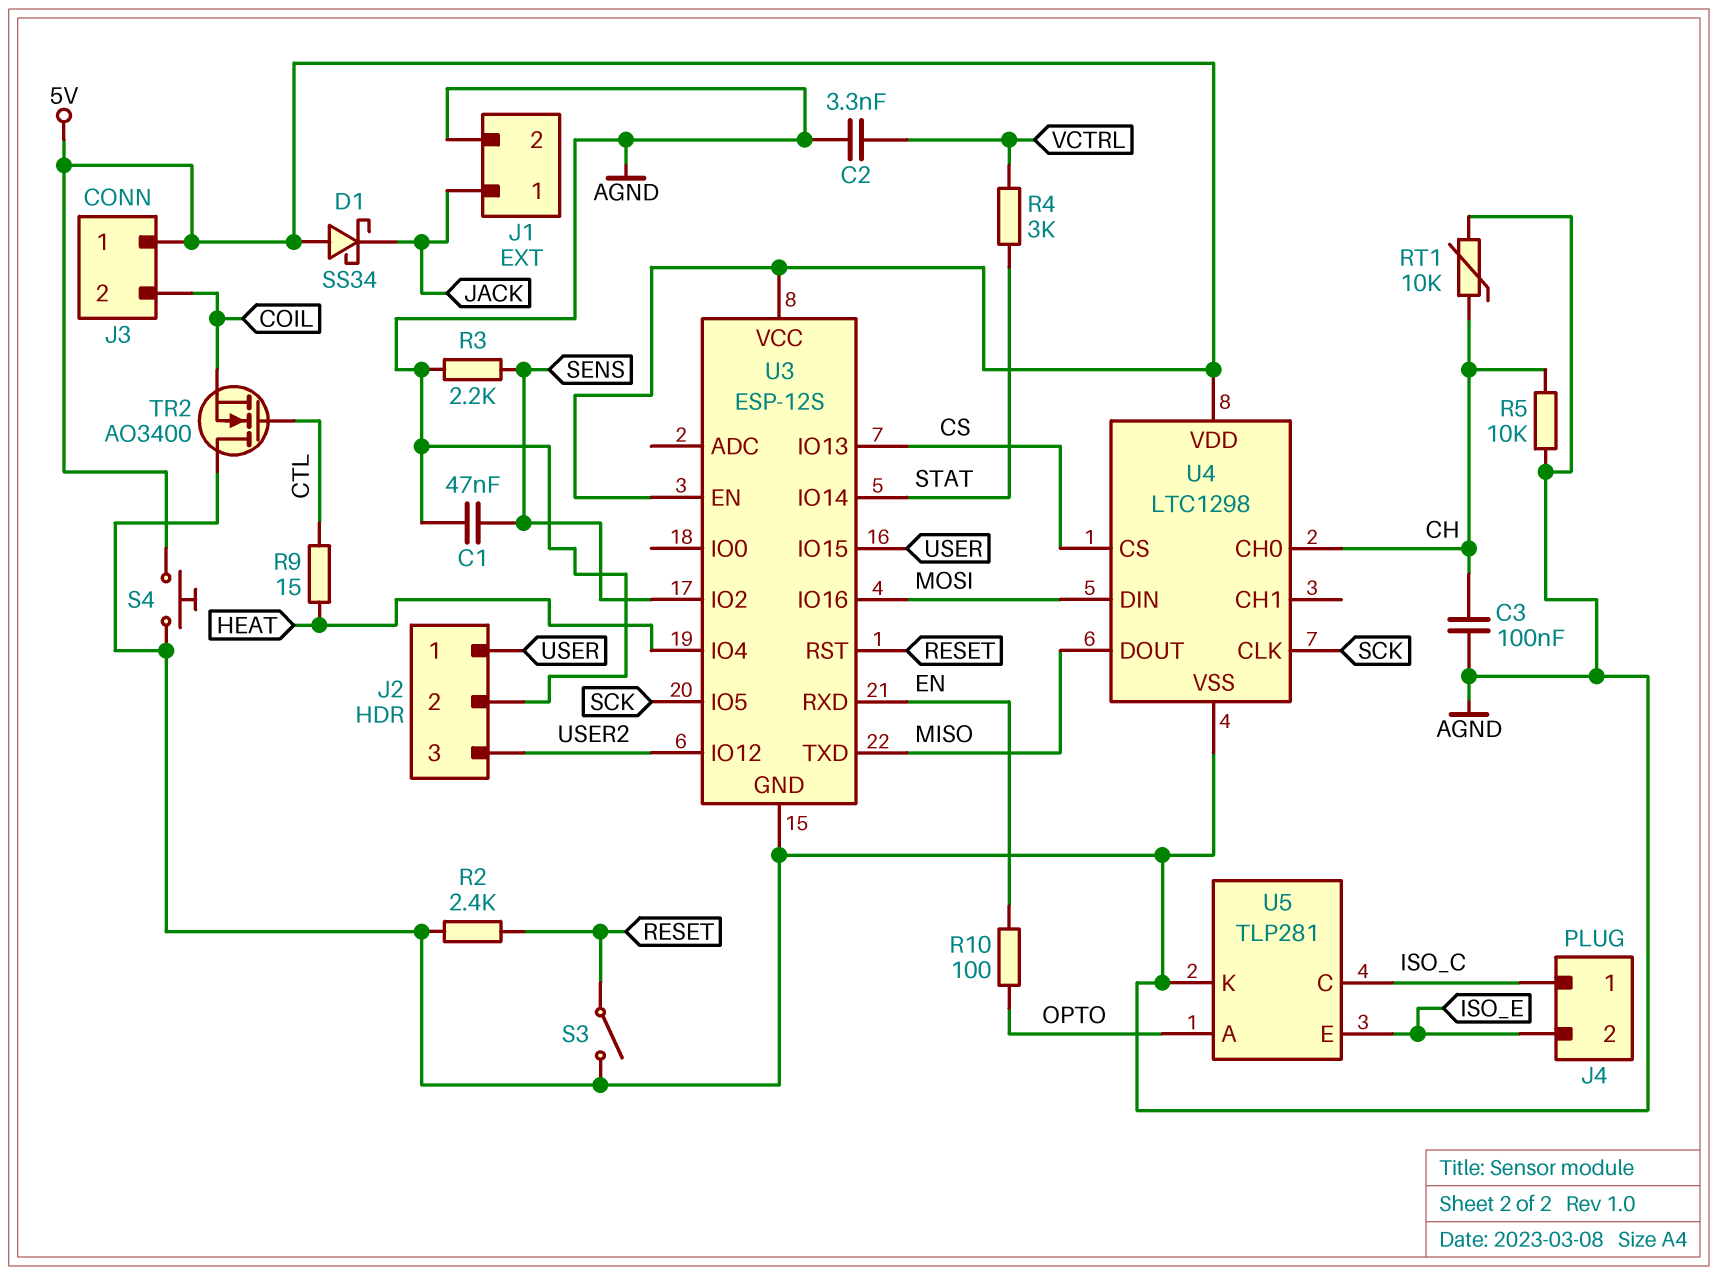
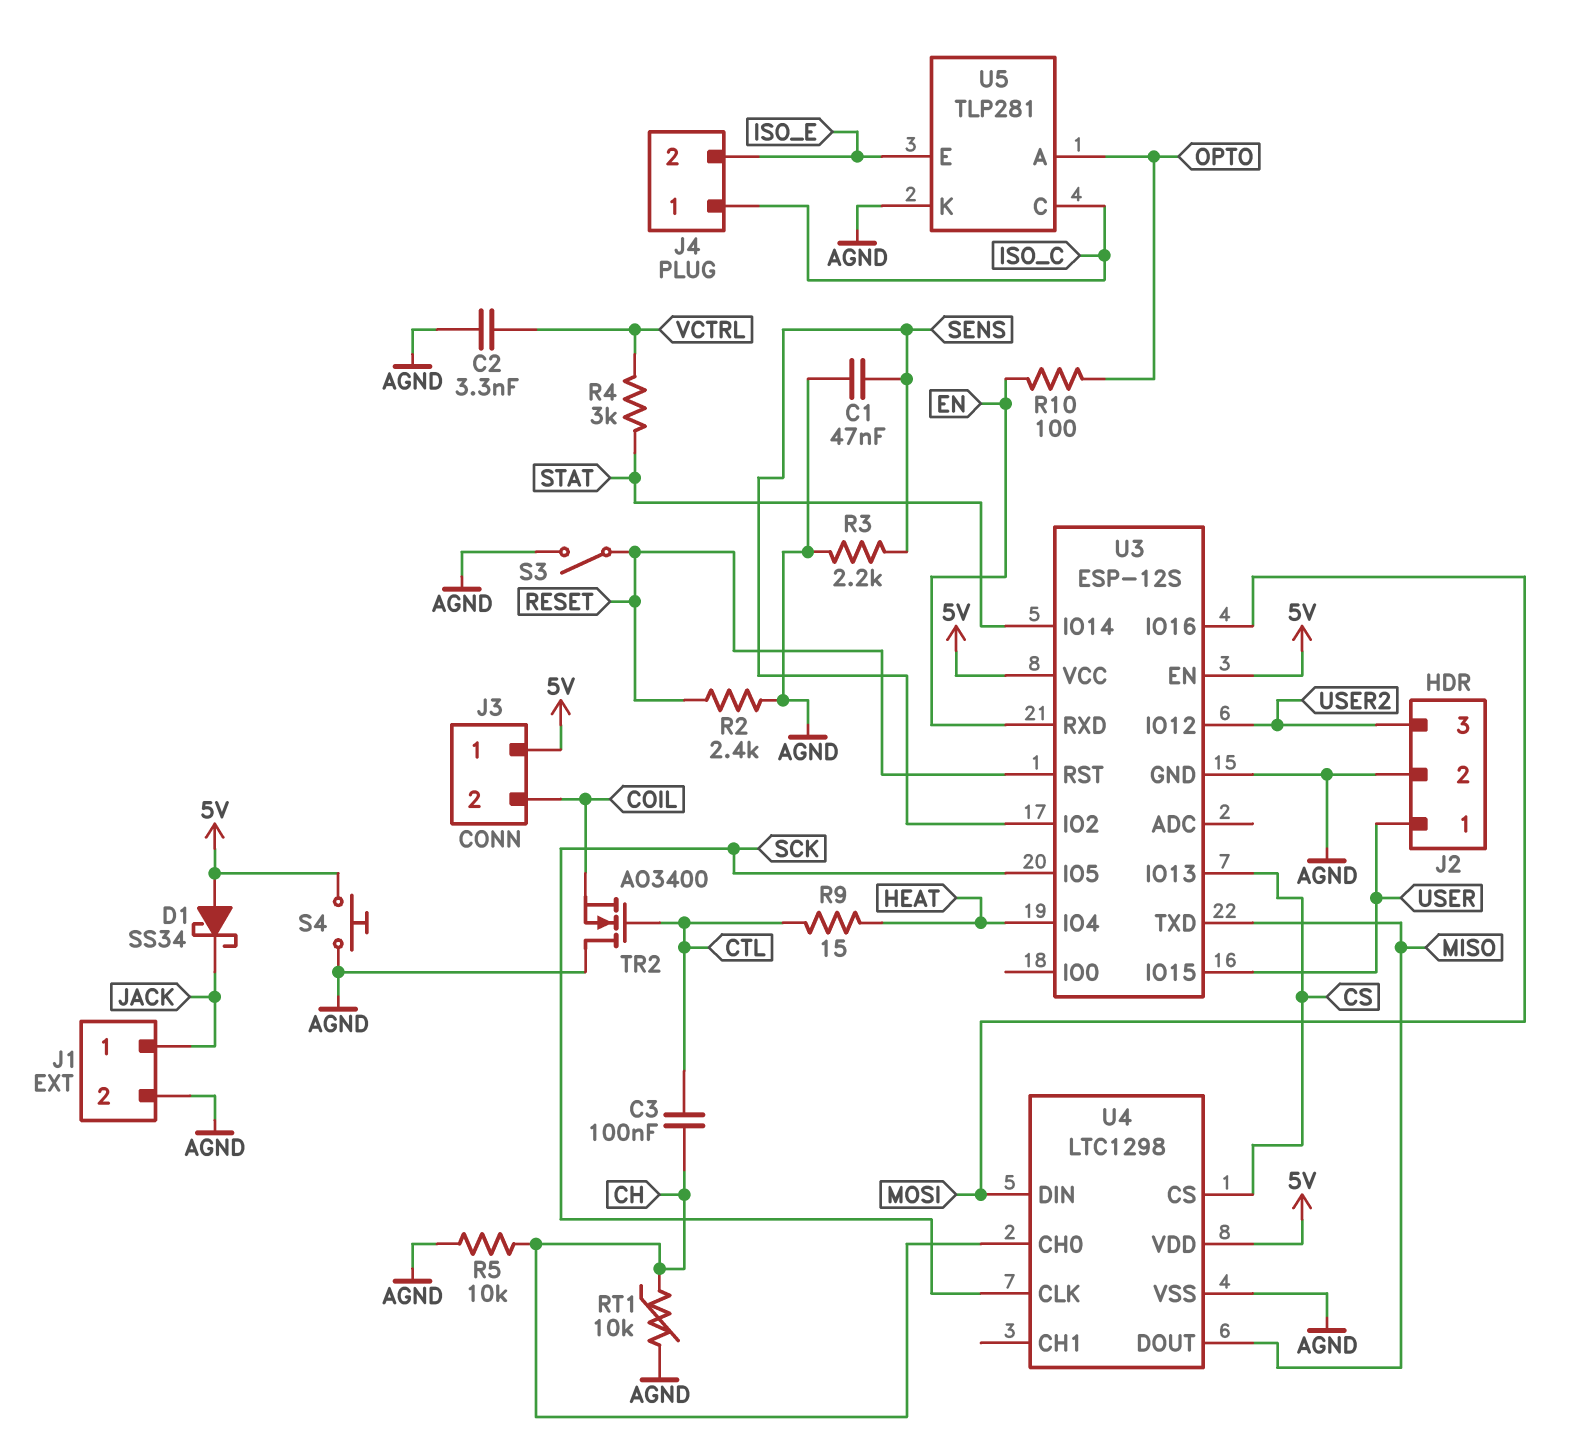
C3: 100nF (AGND, CH) -> 100nF (CH, CTL)

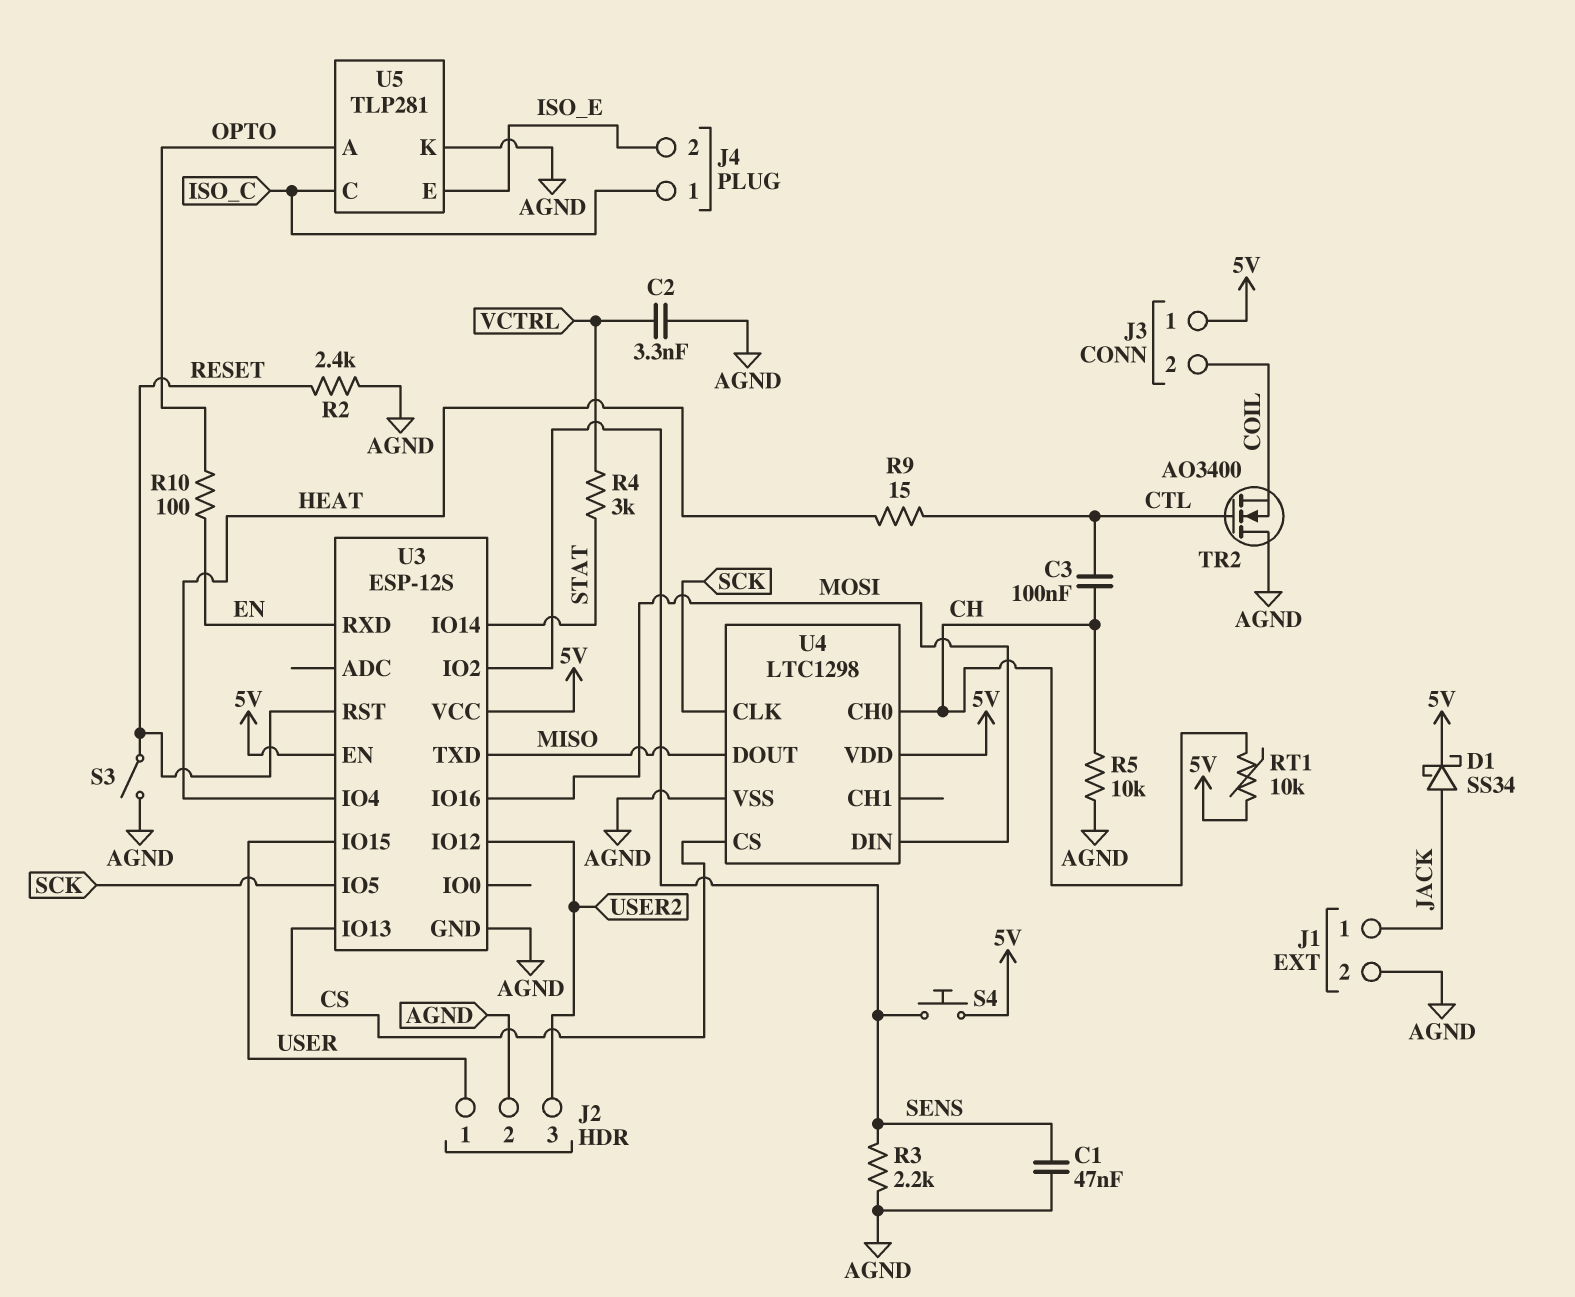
D1: schottky SS34 (A 5V, K JACK) -> schottky SS34 (A JACK, K 5V)
RT1: 10k (AGND, CH) -> 10k (5V, CH)
S4: button (5V, AGND) -> button (5V, SENS)

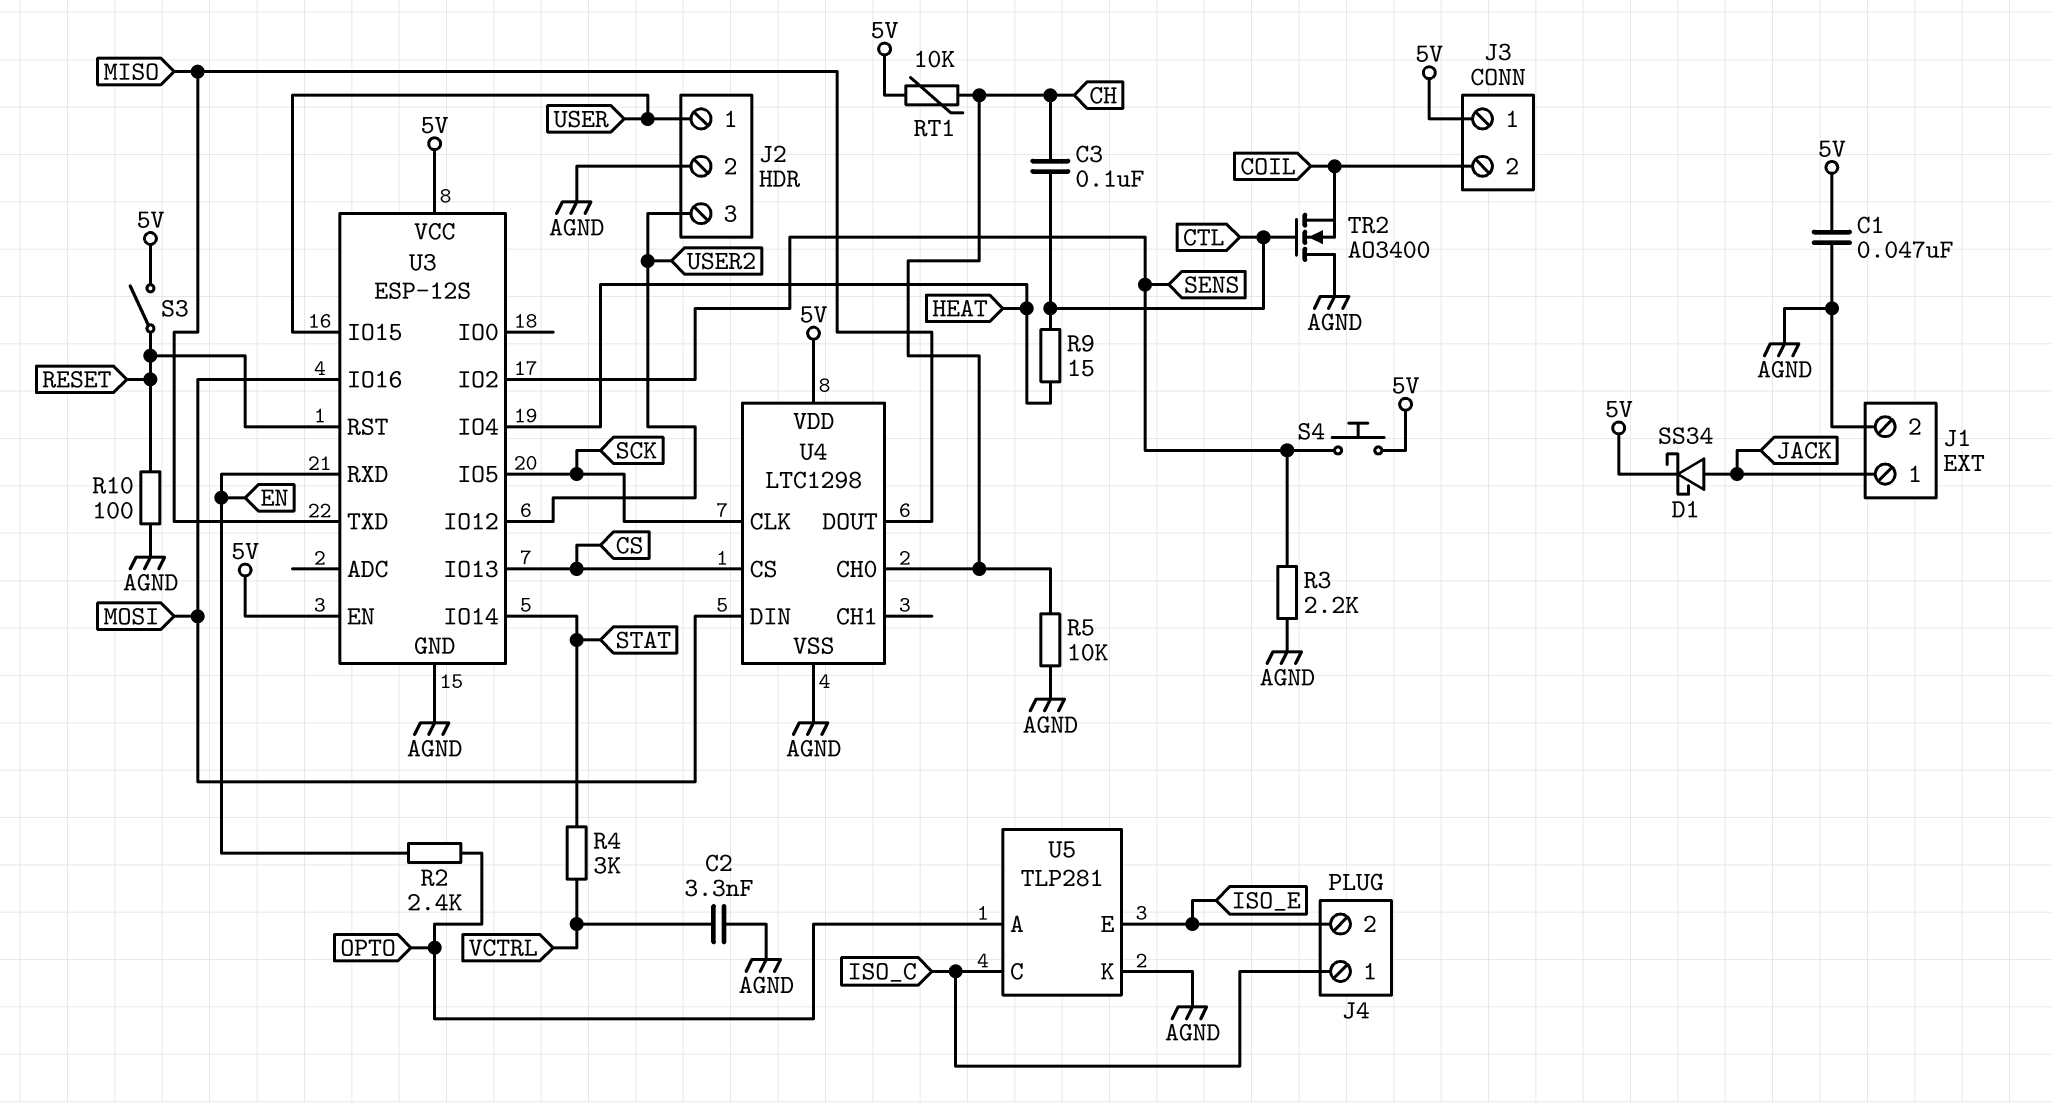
C1: 47nF (AGND, SENS) -> 47nF (5V, AGND)
R2: 2.4k (AGND, RESET) -> 2.4k (EN, OPTO)
R10: 100 (EN, OPTO) -> 100 (AGND, RESET)
S3: switch (AGND, RESET) -> switch (5V, RESET)

